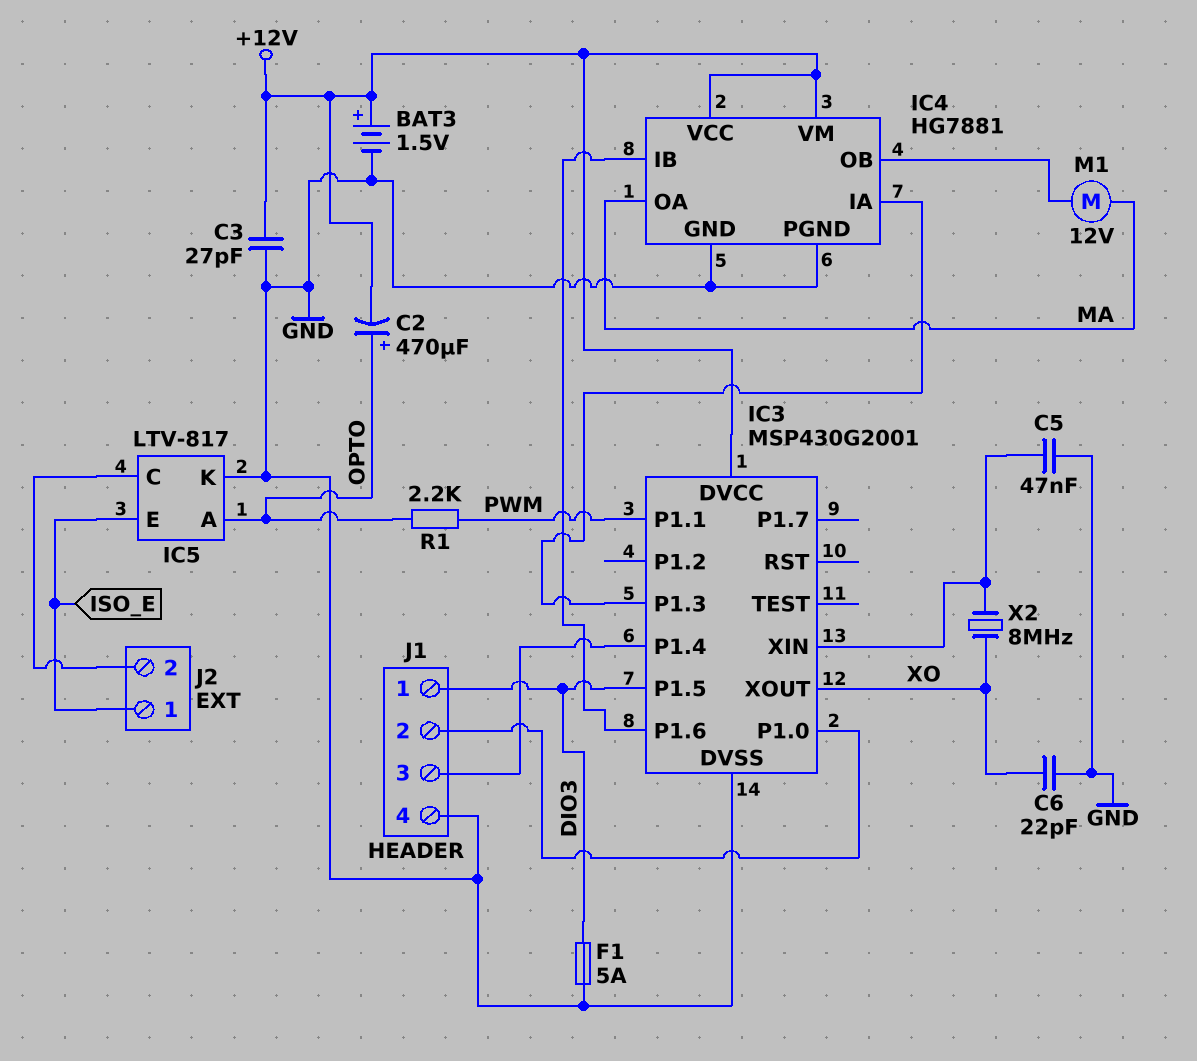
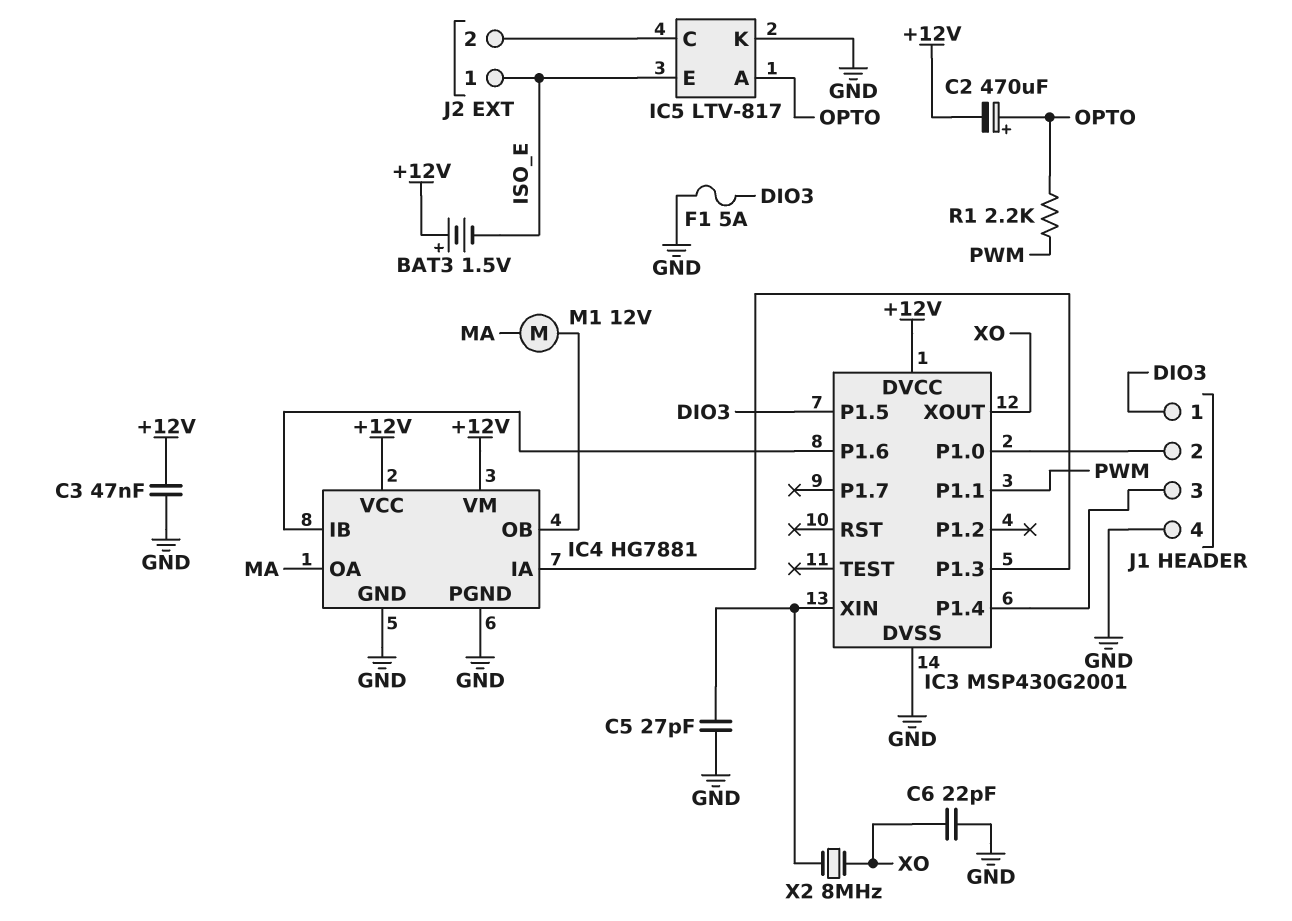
BAT3: 1.5V (plus +12V, minus GND) -> 1.5V (plus +12V, minus ISO_E)
C3: 27pF (+12V, GND) -> 47nF (+12V, GND)
C5: 47nF (GND, IC3/XIN) -> 27pF (GND, IC3/XIN)

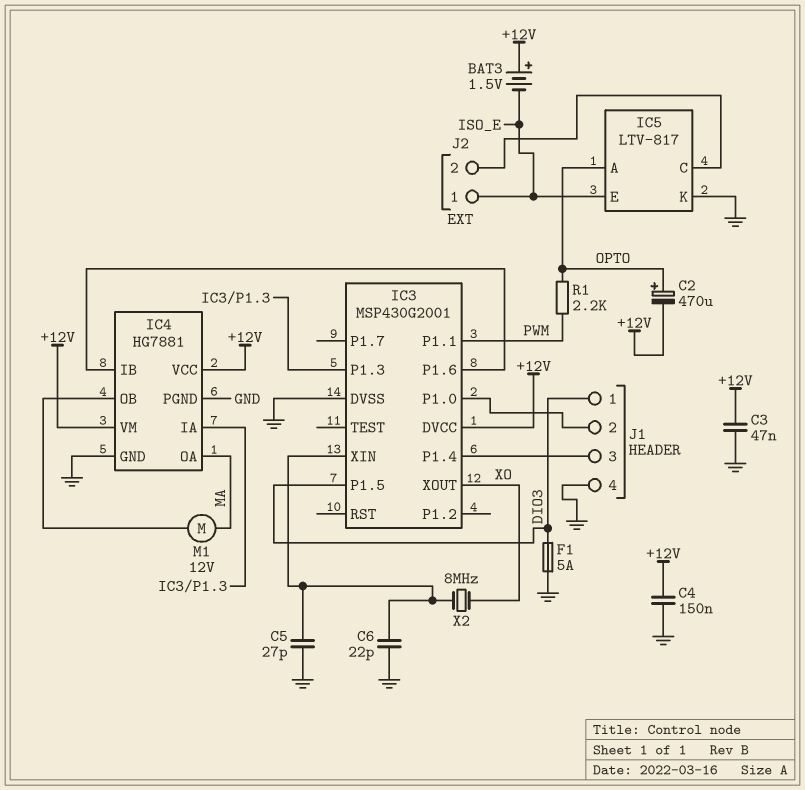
C4: none -> 150nF (+12V, GND)
C6: 22pF (GND, XO) -> 22pF (GND, IC3/XIN)

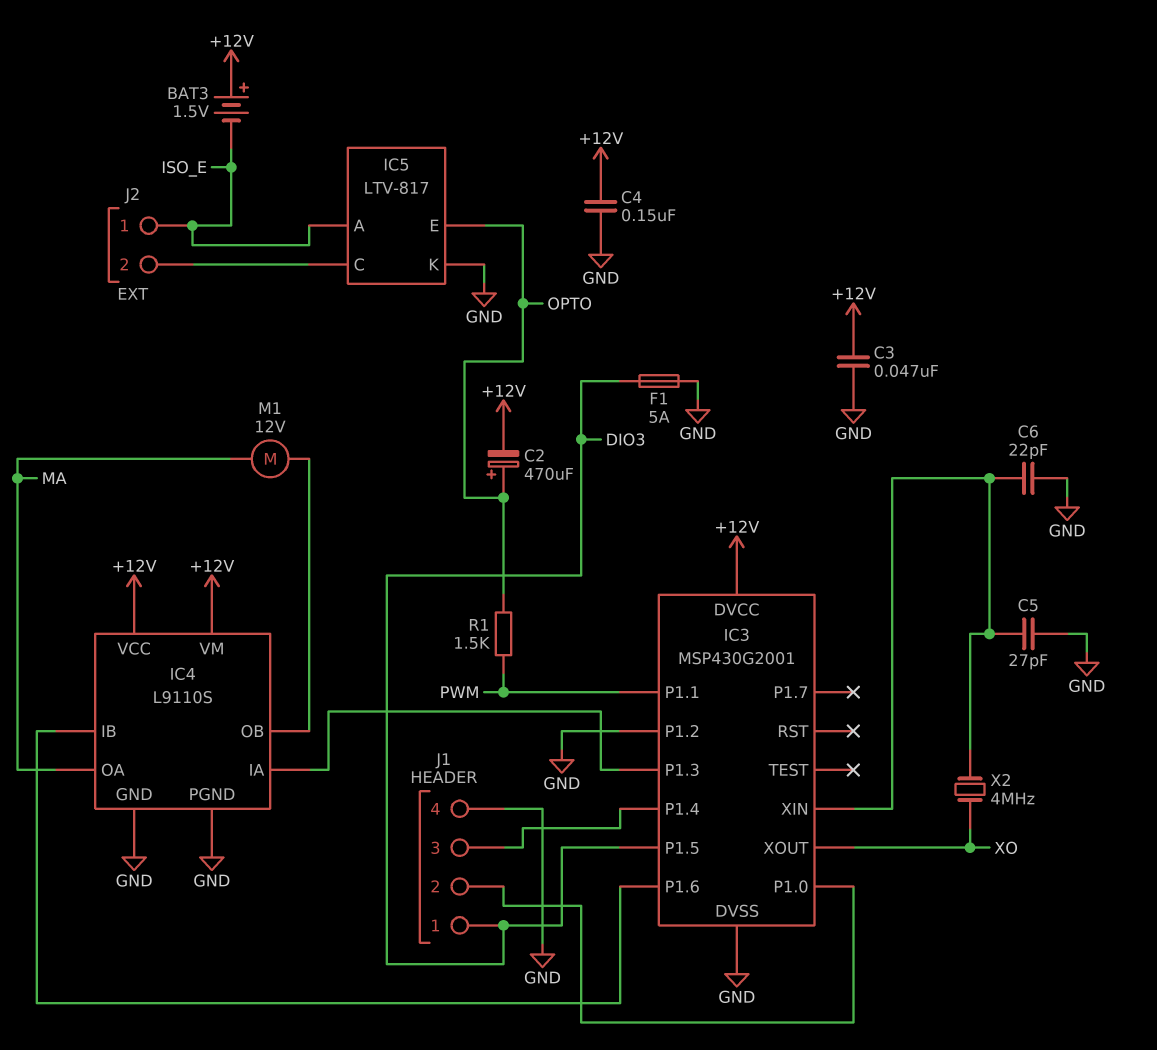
IC3 pin P1.2: none -> GND
IC4: HG7881 -> L9110S
IC5 pin A: OPTO -> ISO_E
IC5 pin E: ISO_E -> OPTO
R1: 2.2k (OPTO, PWM) -> 1.5k (OPTO, PWM)
X2: 8MHz (IC3/XIN, XO) -> 4MHz (IC3/XIN, XO)

